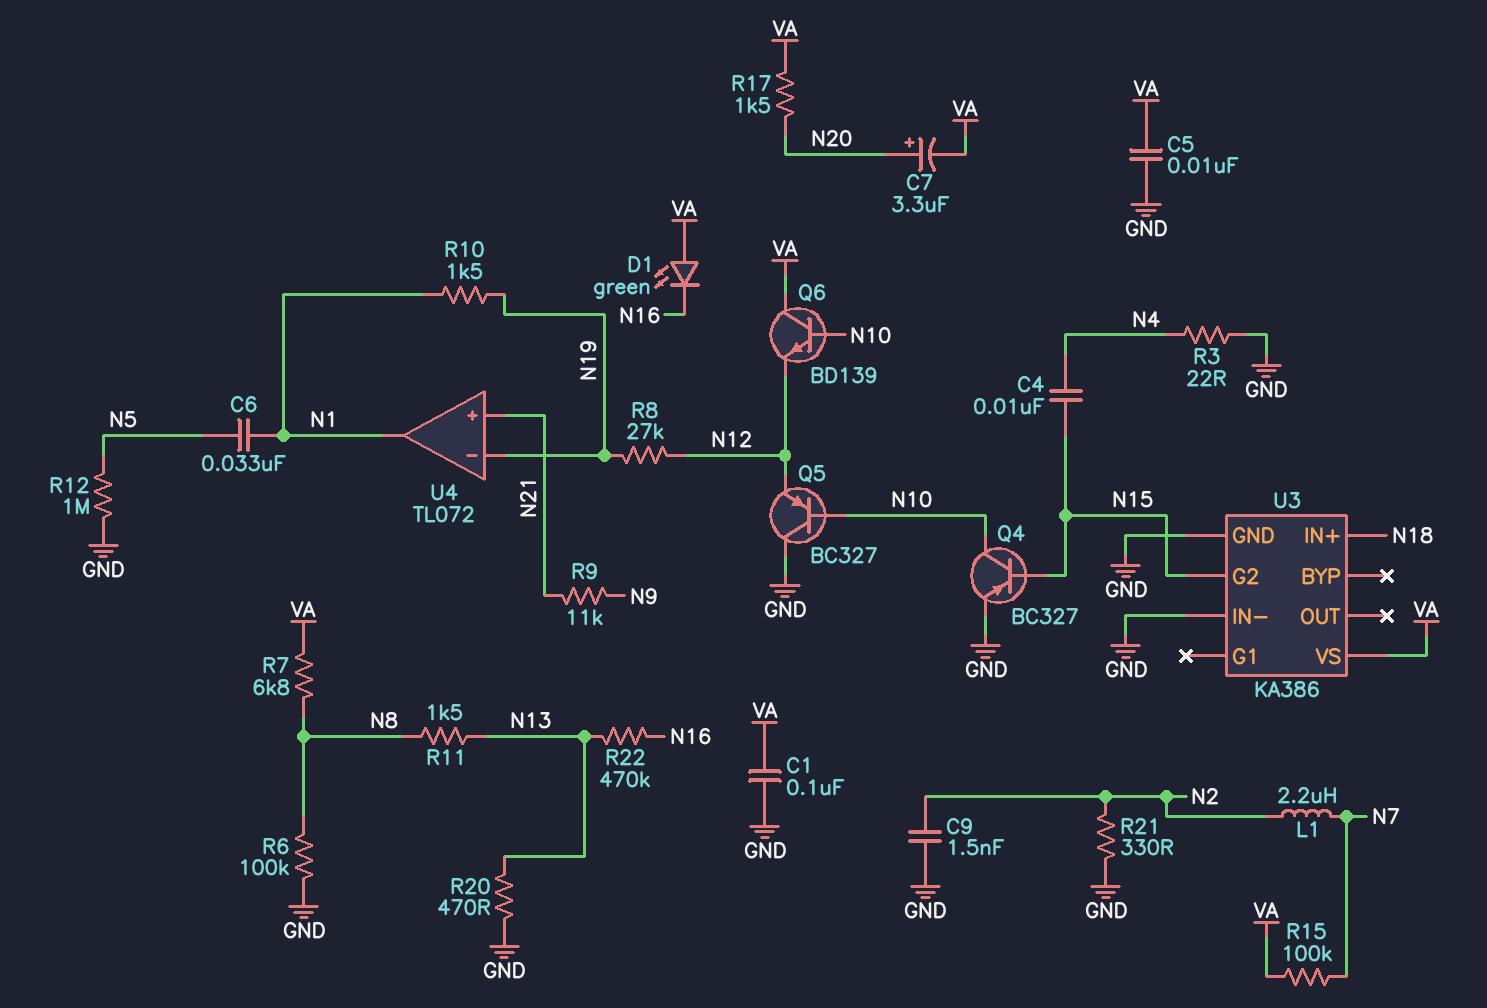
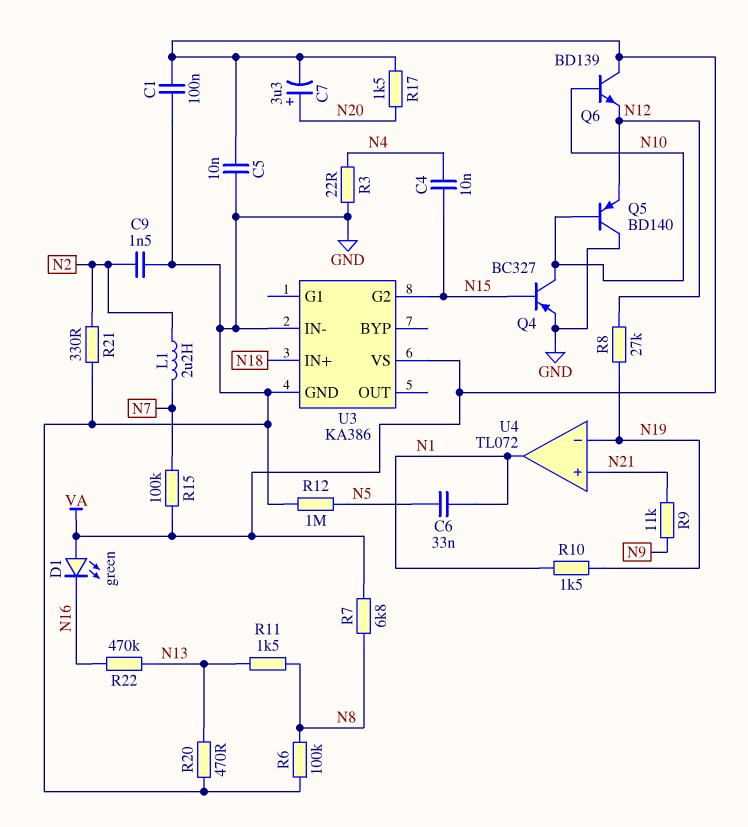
Q5: PNP BC327 (B N10, C GND, E N12) -> PNP BD140 (B N10, C GND, E N12)

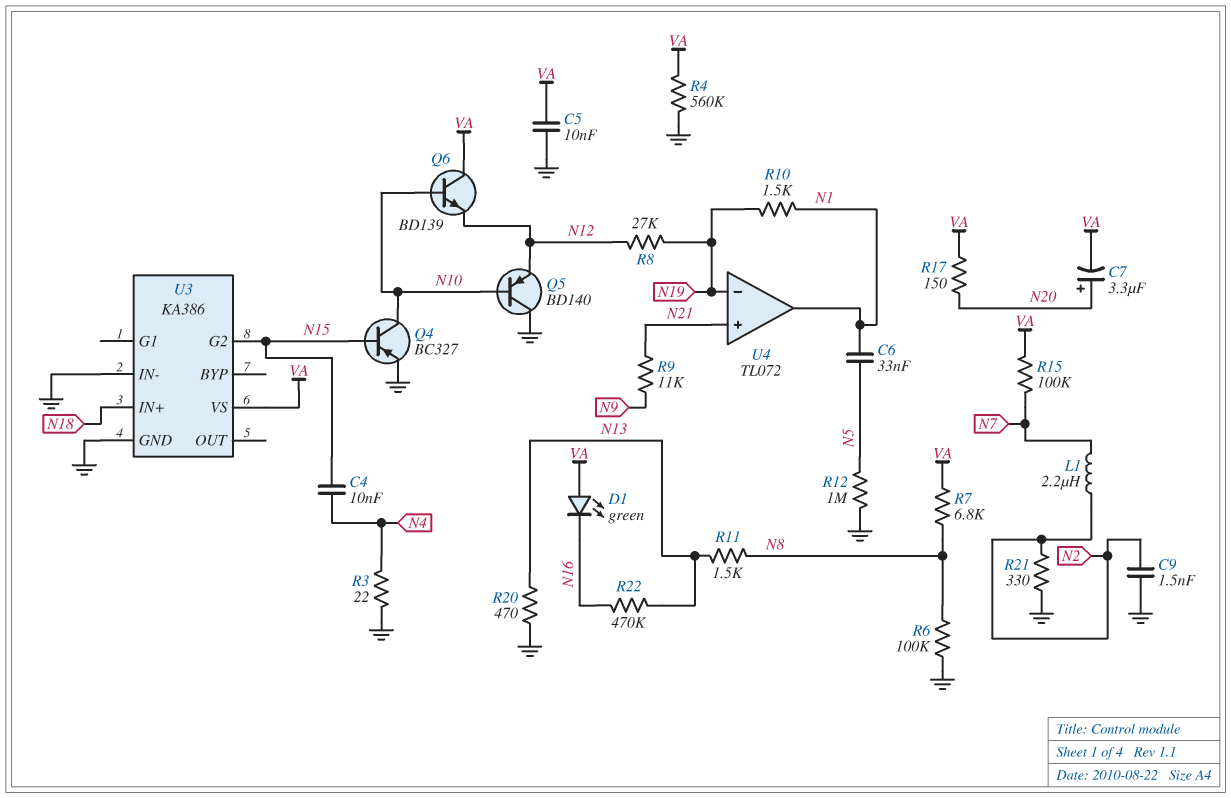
C1: 100nF (GND, VA) -> none
R4: none -> 560k (GND, VA)
R17: 1.5k (N20, VA) -> 150 (N20, VA)

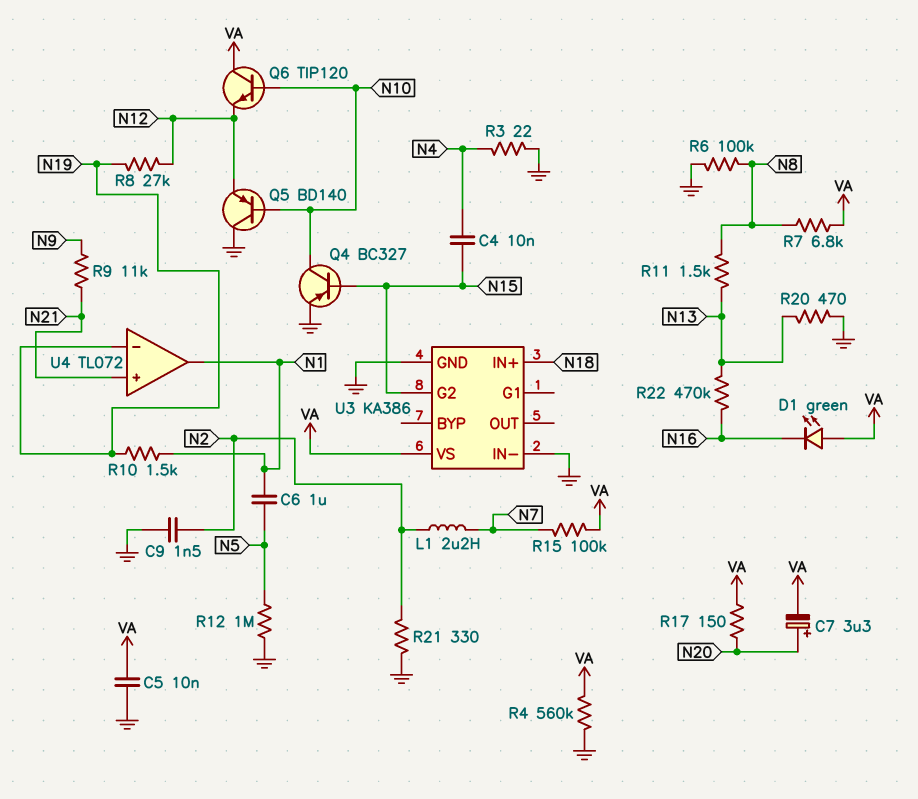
C6: 33nF (N1, N5) -> 1uF (N1, N5)
Q6: NPN BD139 (B N10, C VA, E N12) -> NPN TIP120 (B N10, C VA, E N12)

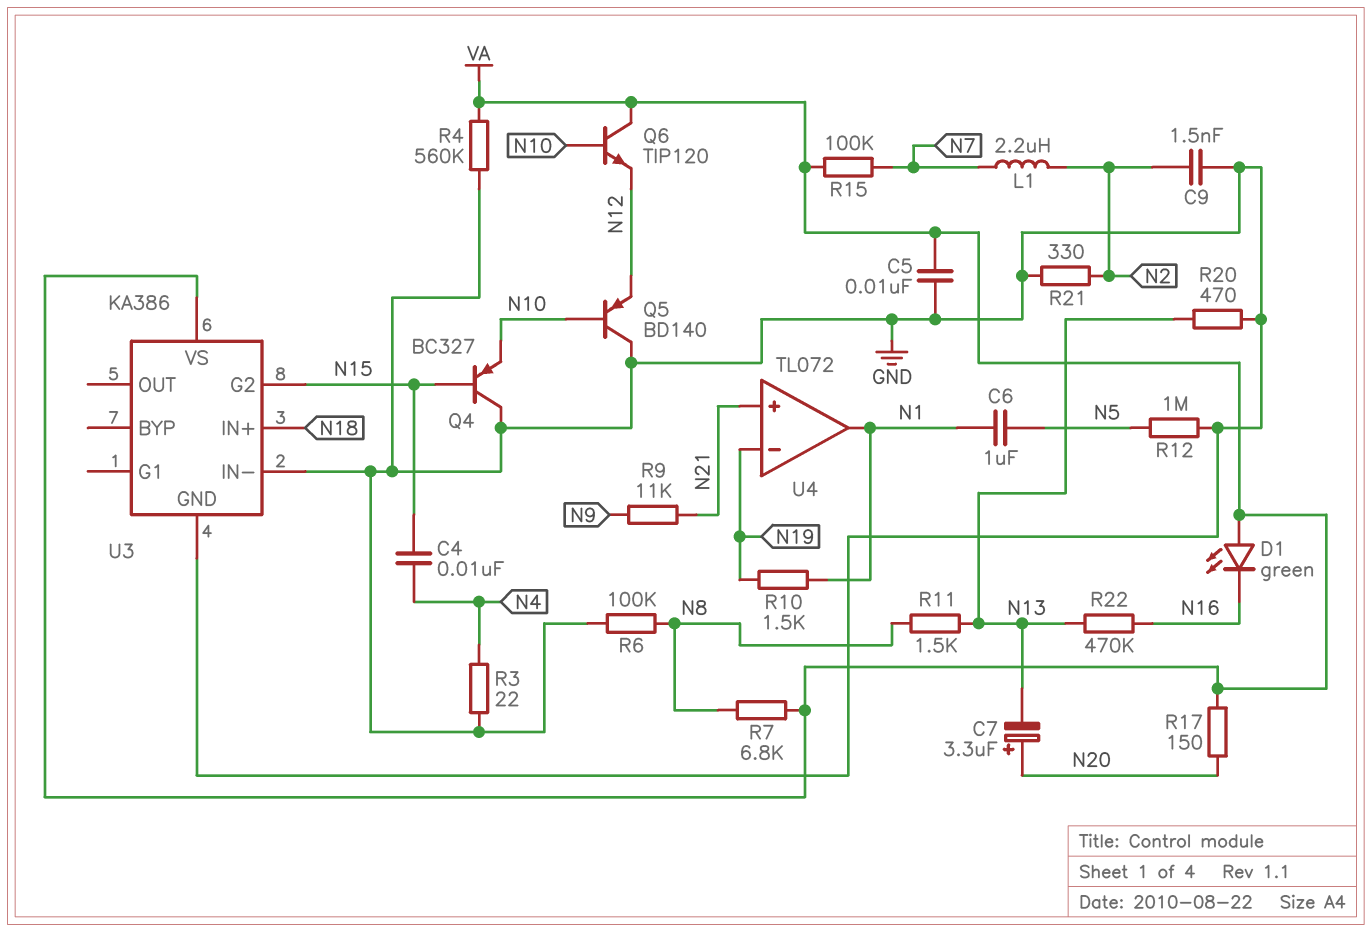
C7: 3.3uF (plus N20, minus VA) -> 3.3uF (plus N20, minus N13)
Q4: PNP BC327 (B N15, C N10, E GND) -> PNP BC327 (B N15, C GND, E N10)
R8: 27k (N12, N19) -> none

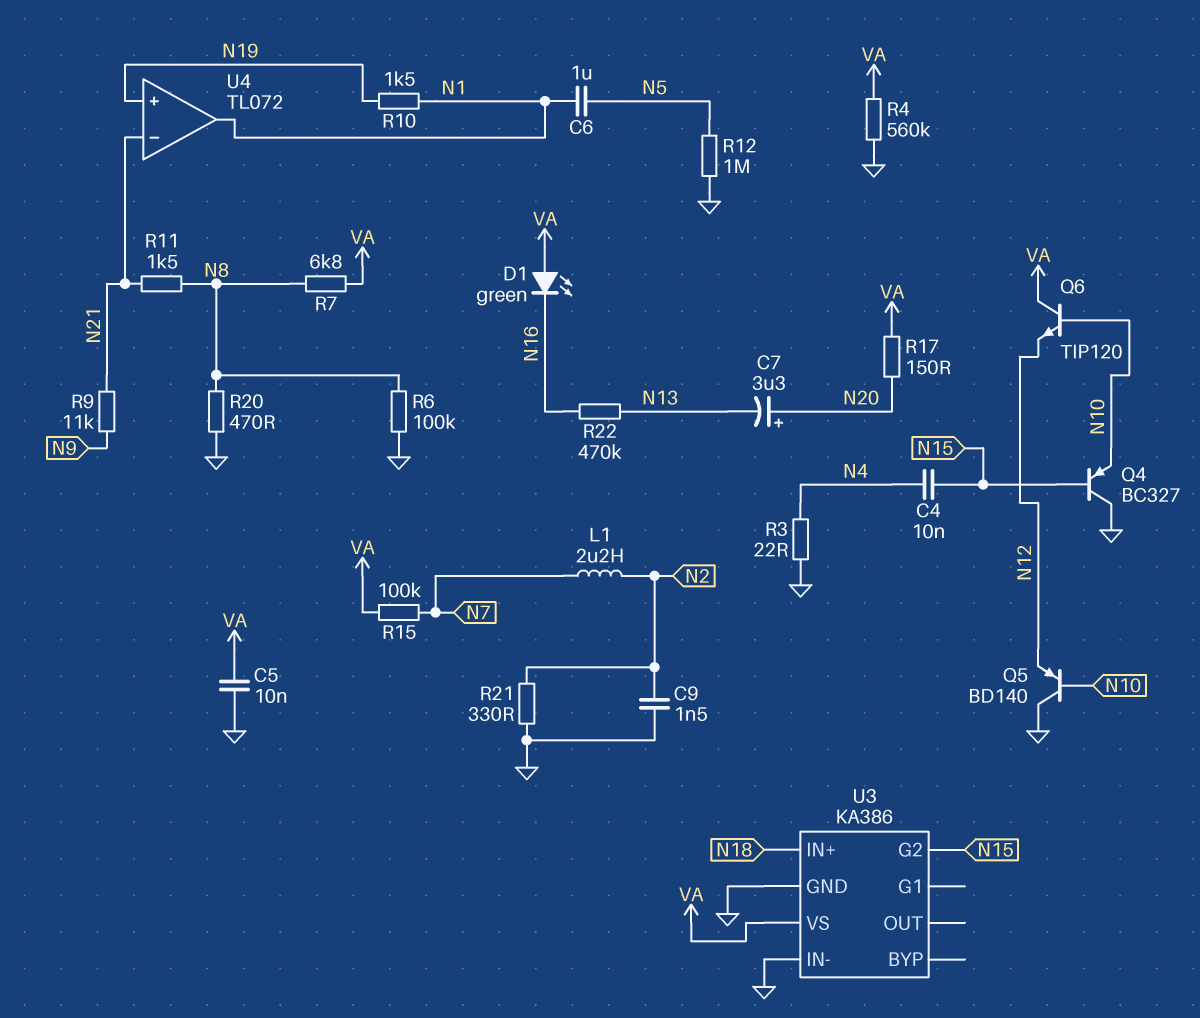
R11: 1.5k (N8, N13) -> 1.5k (N8, N21)
R20: 470 (GND, N13) -> 470 (GND, N8)
U4 pin in+: N21 -> N19
U4 pin in-: N19 -> N21

